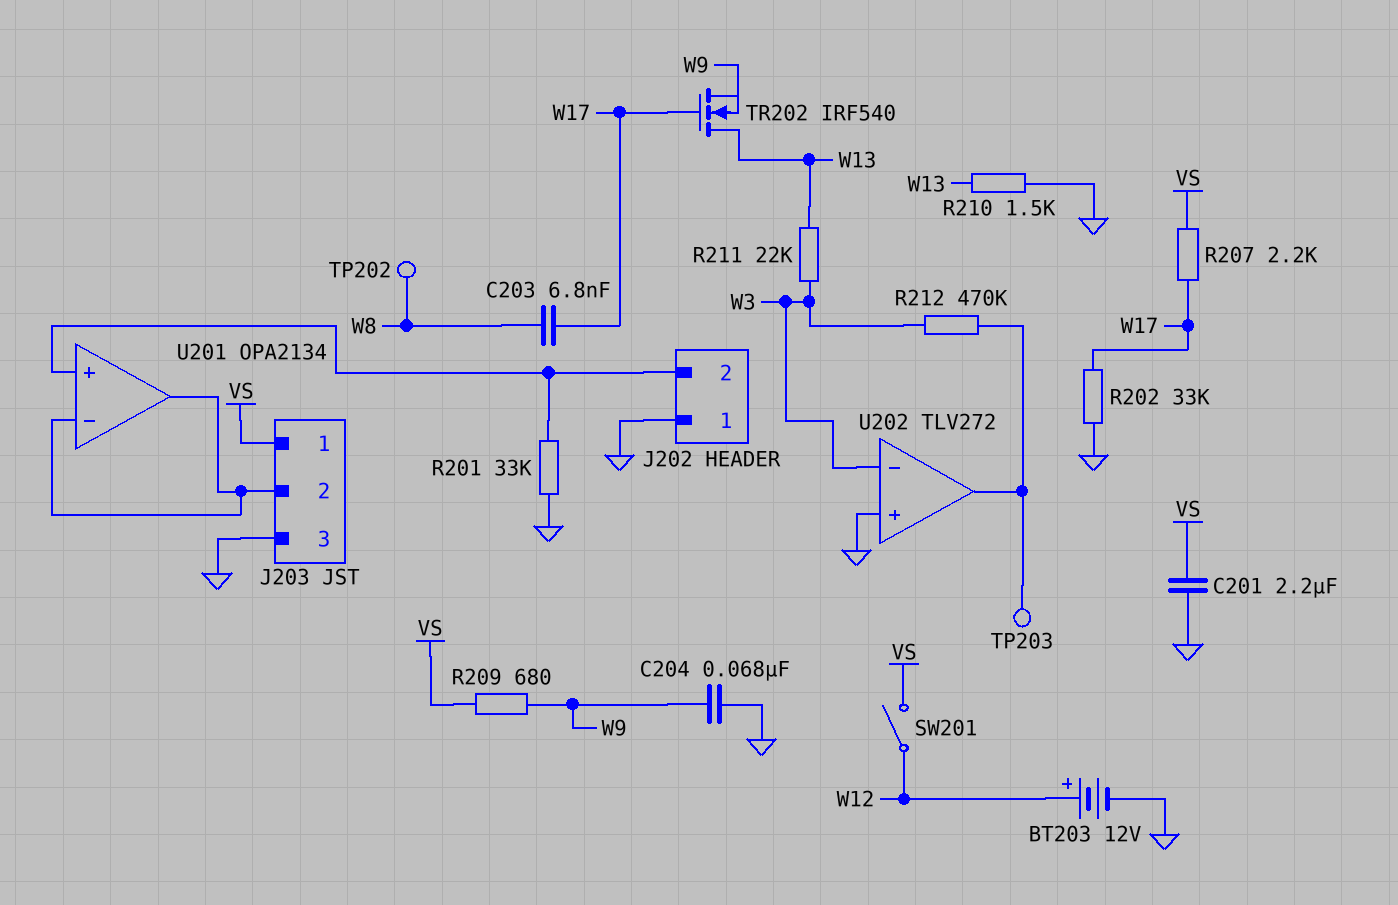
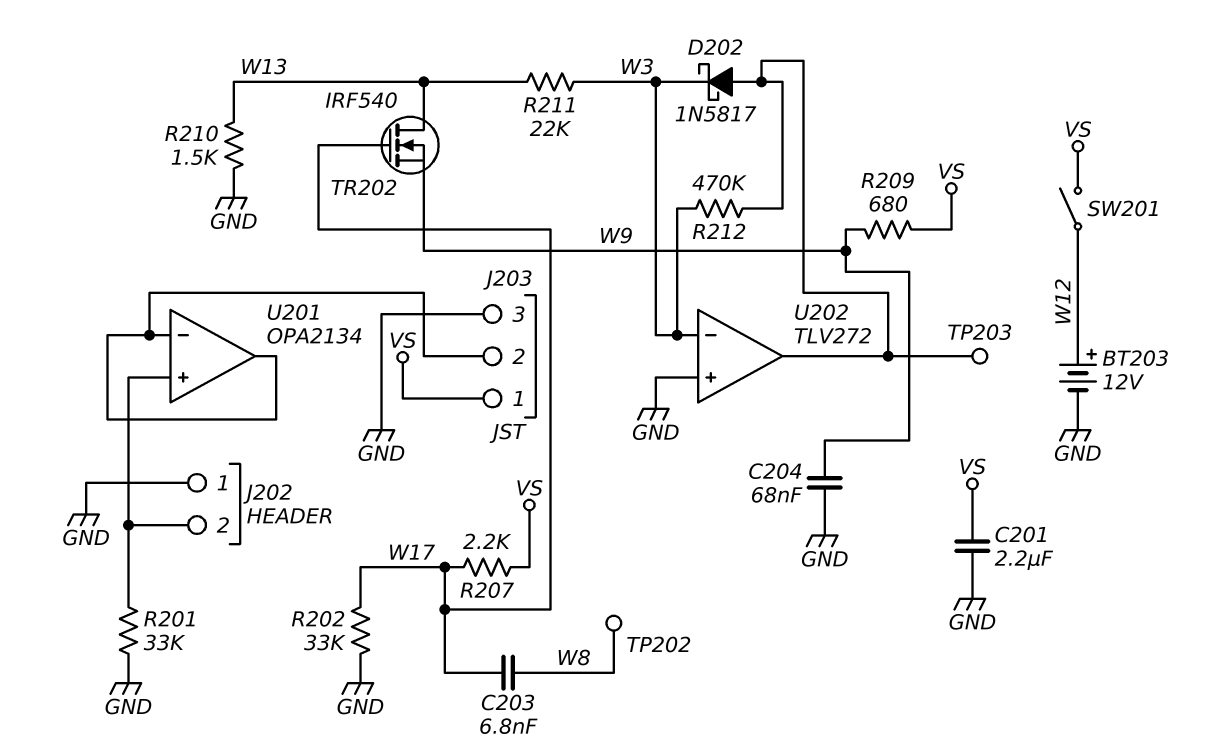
D202: none -> schottky 1N5817 (A U202/out, K W3)

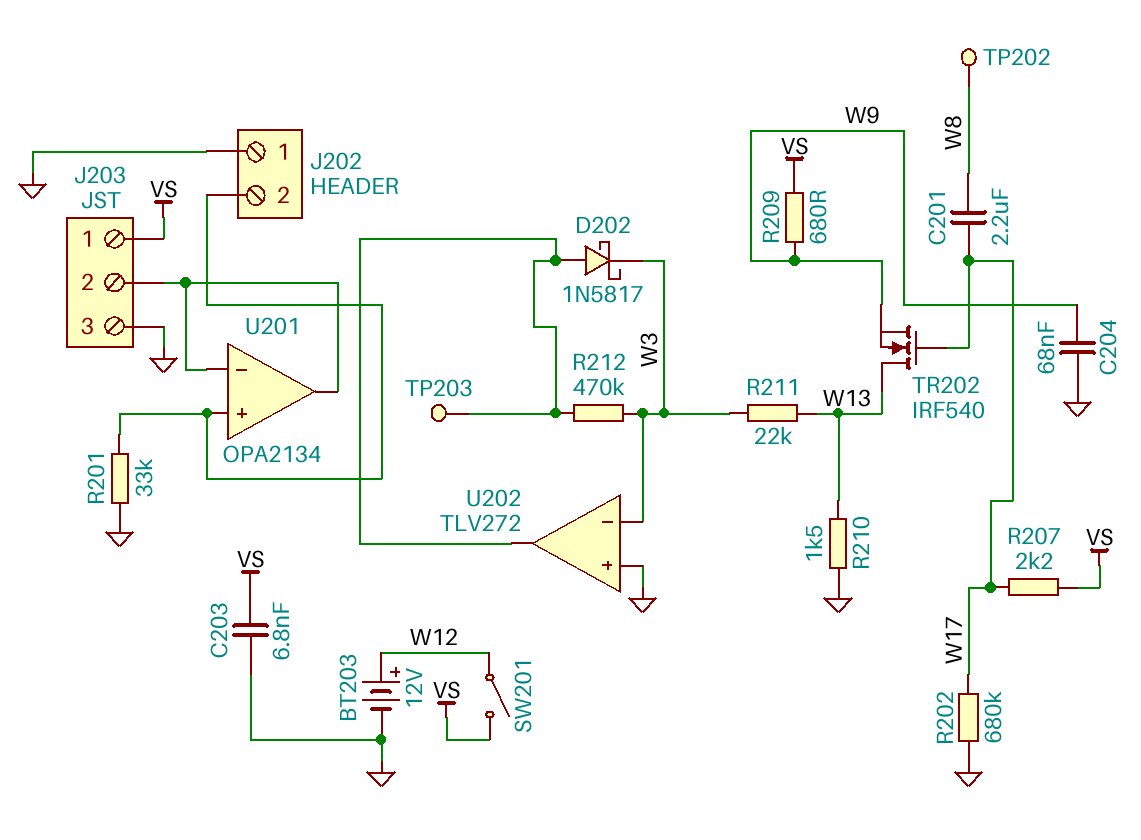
C201: 2.2uF (GND, VS) -> 2.2uF (W8, W17)
C203: 6.8nF (W8, W17) -> 6.8nF (GND, VS)
R202: 33k (GND, W17) -> 680k (GND, W17)

